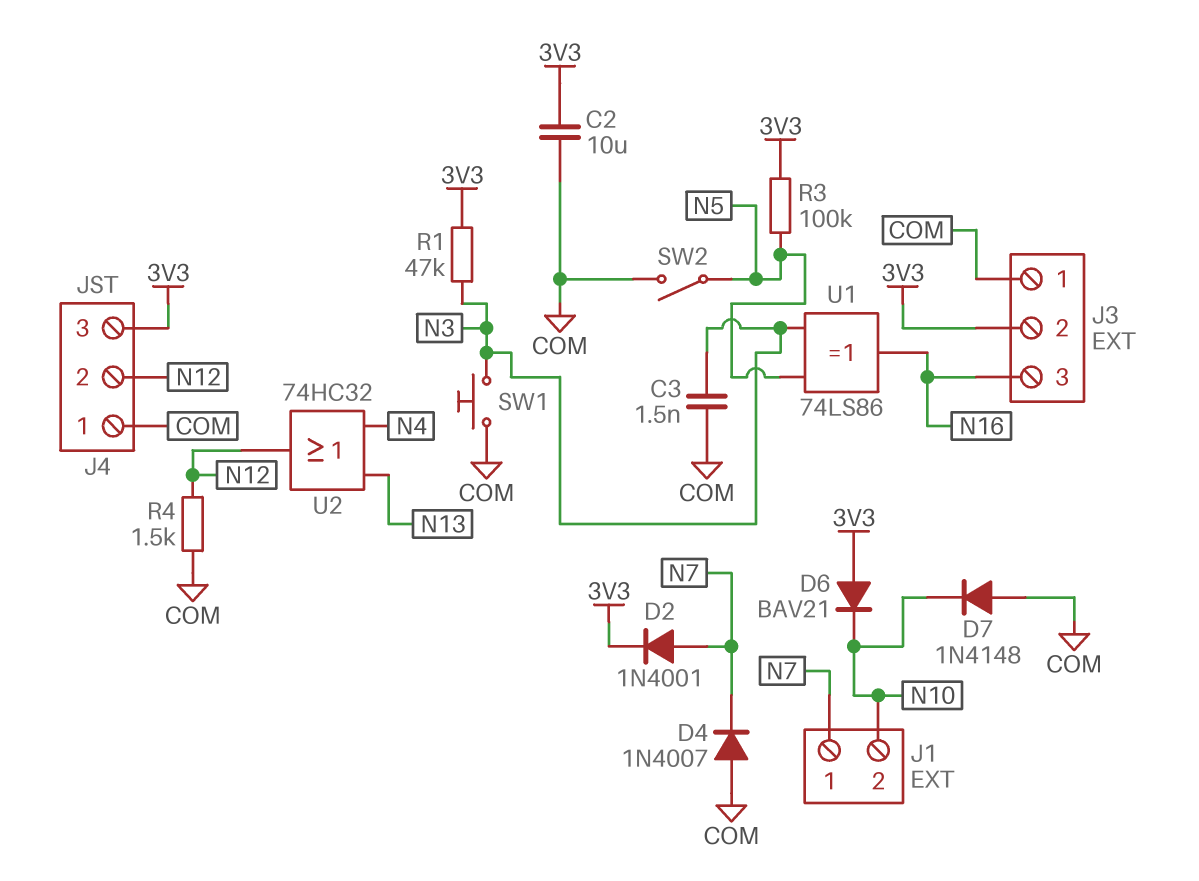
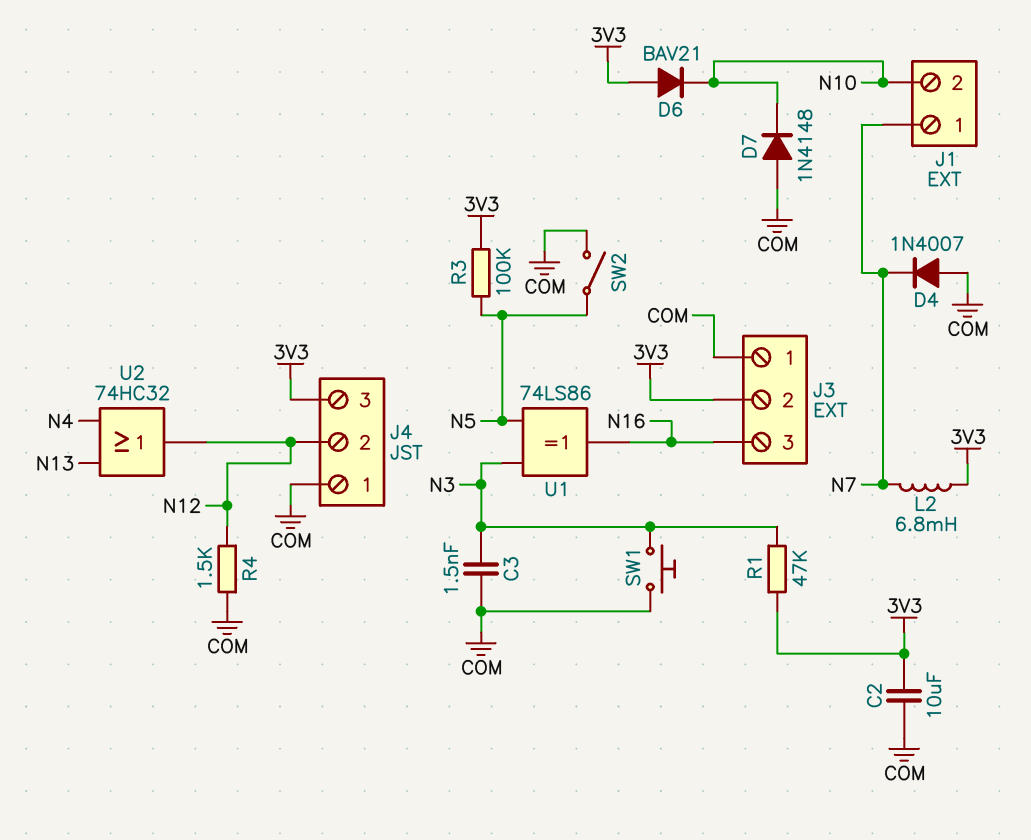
D2: diode 1N4001 (A N7, K 3V3) -> none
L2: none -> 6.8mH (3V3, N7)

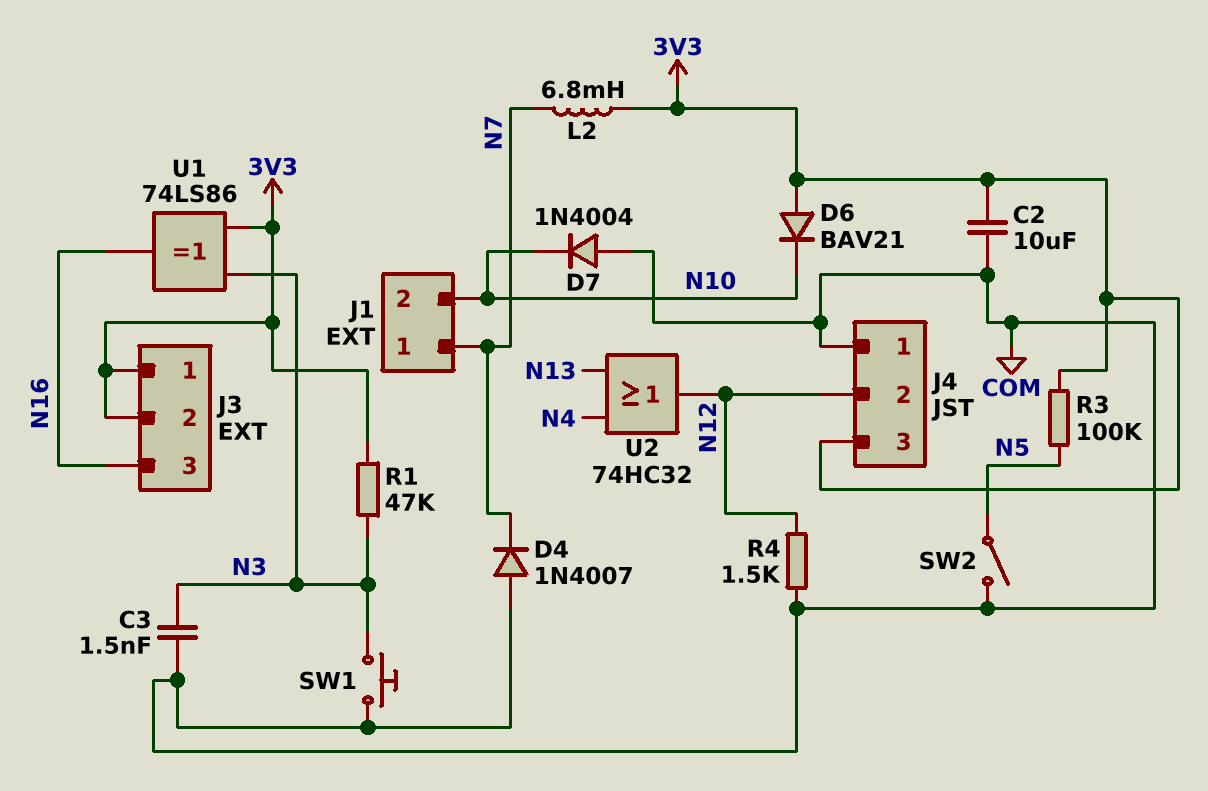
D7: diode 1N4148 (A COM, K N10) -> diode 1N4004 (A COM, K N10)
J3 pin 1: COM -> 3V3
U1: XOR 74LS86 (in N3, in N5, out N16) -> XOR 74LS86 (in 3V3, in N3, out N16)

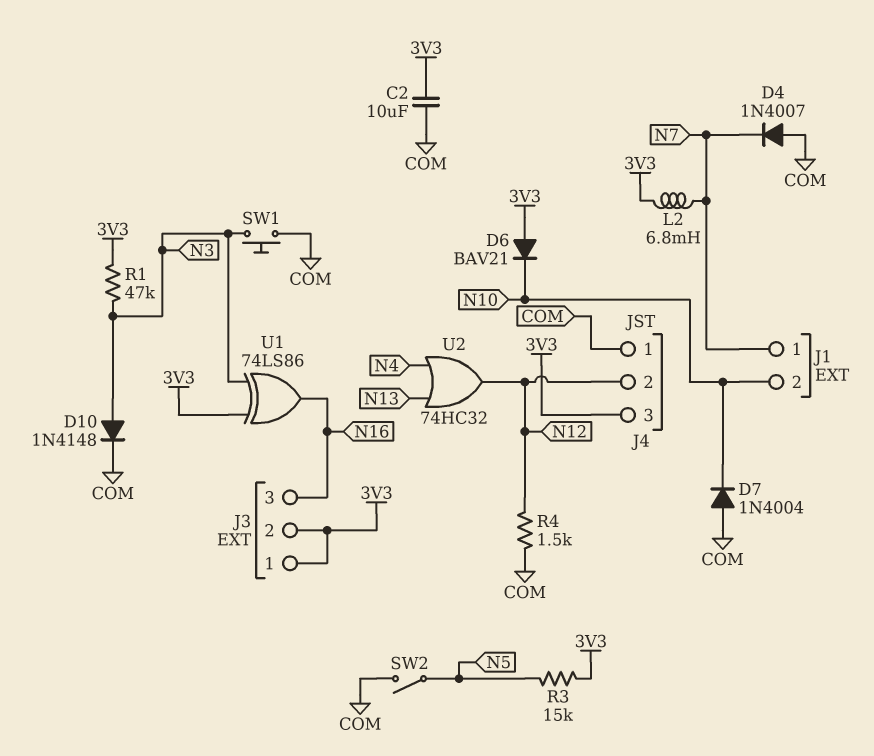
C3: 1.5nF (COM, N3) -> none
D10: none -> diode 1N4148 (A N3, K COM)
R3: 100k (3V3, N5) -> 15k (3V3, N5)

